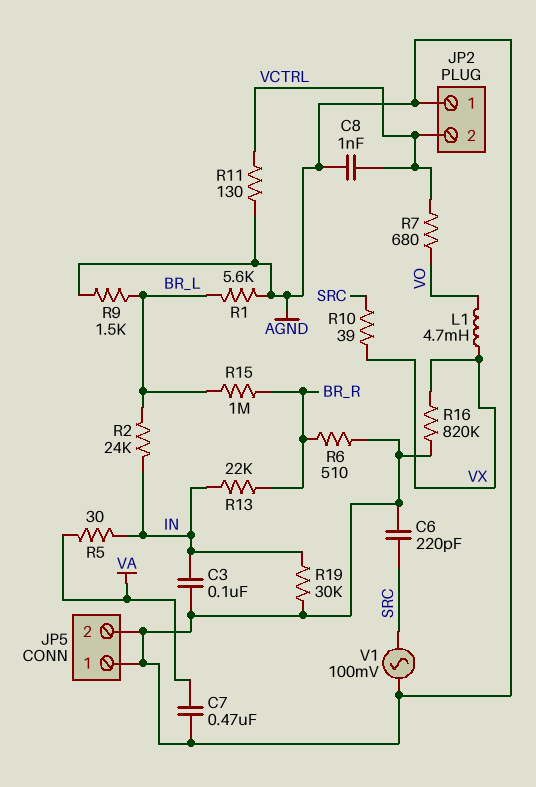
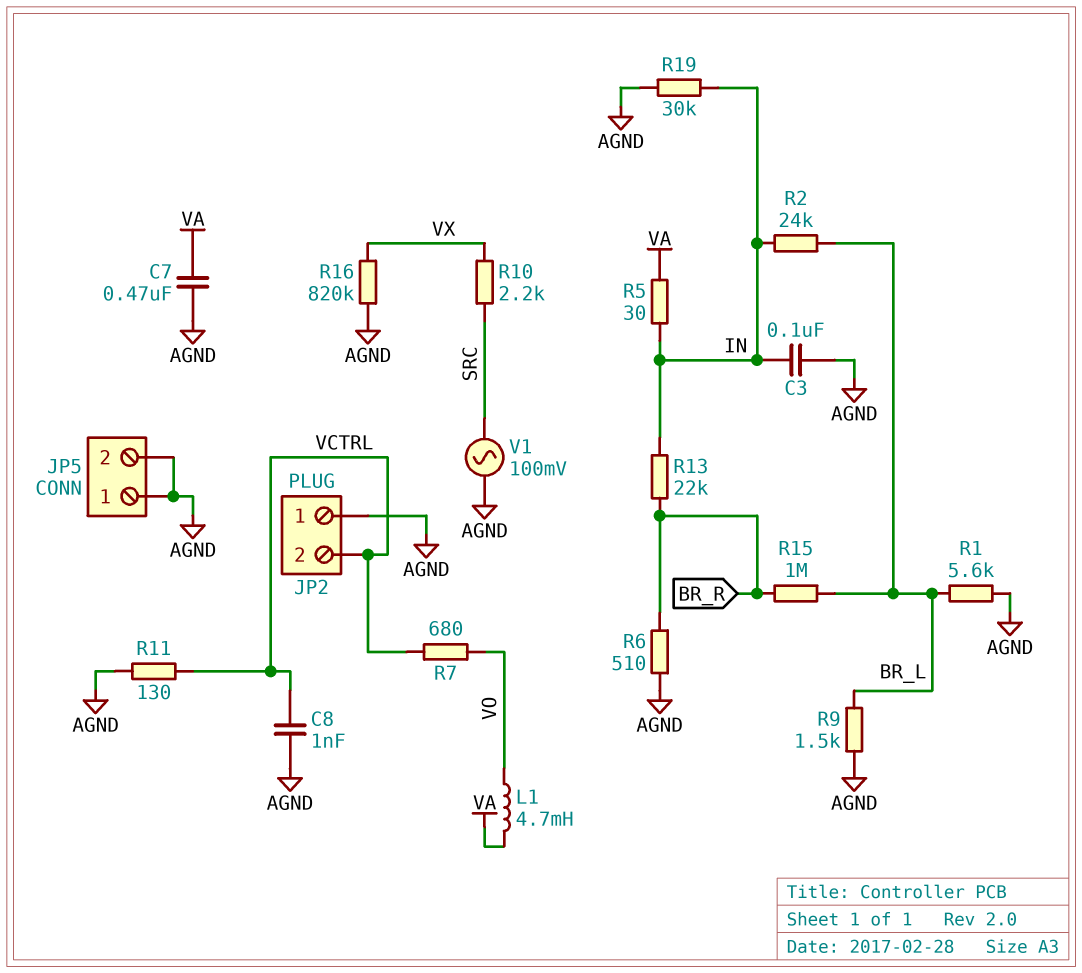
C6: 220pF (AGND, SRC) -> none
L1: 4.7mH (VO, VX) -> 4.7mH (VA, VO)
R10: 39 (SRC, VX) -> 2.2k (SRC, VX)

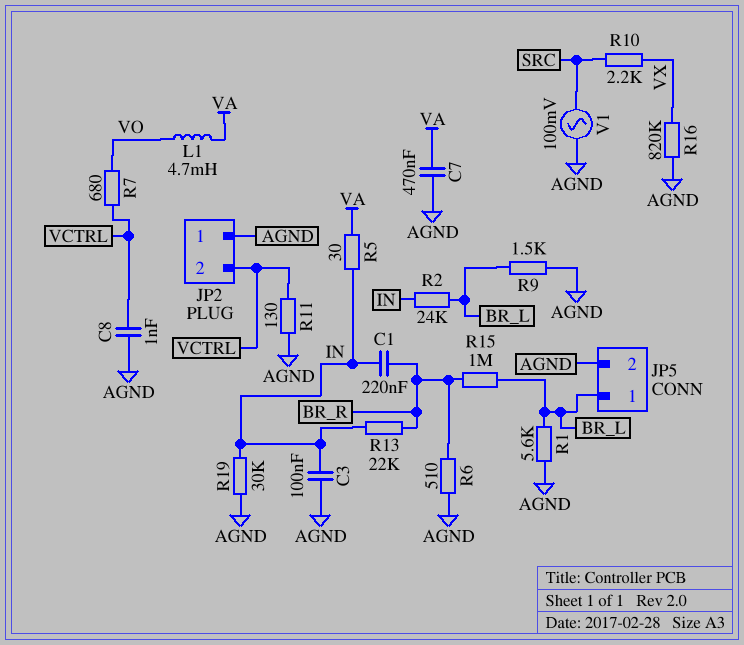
C1: none -> 220nF (BR_R, IN)
JP5 pin 1: AGND -> BR_L

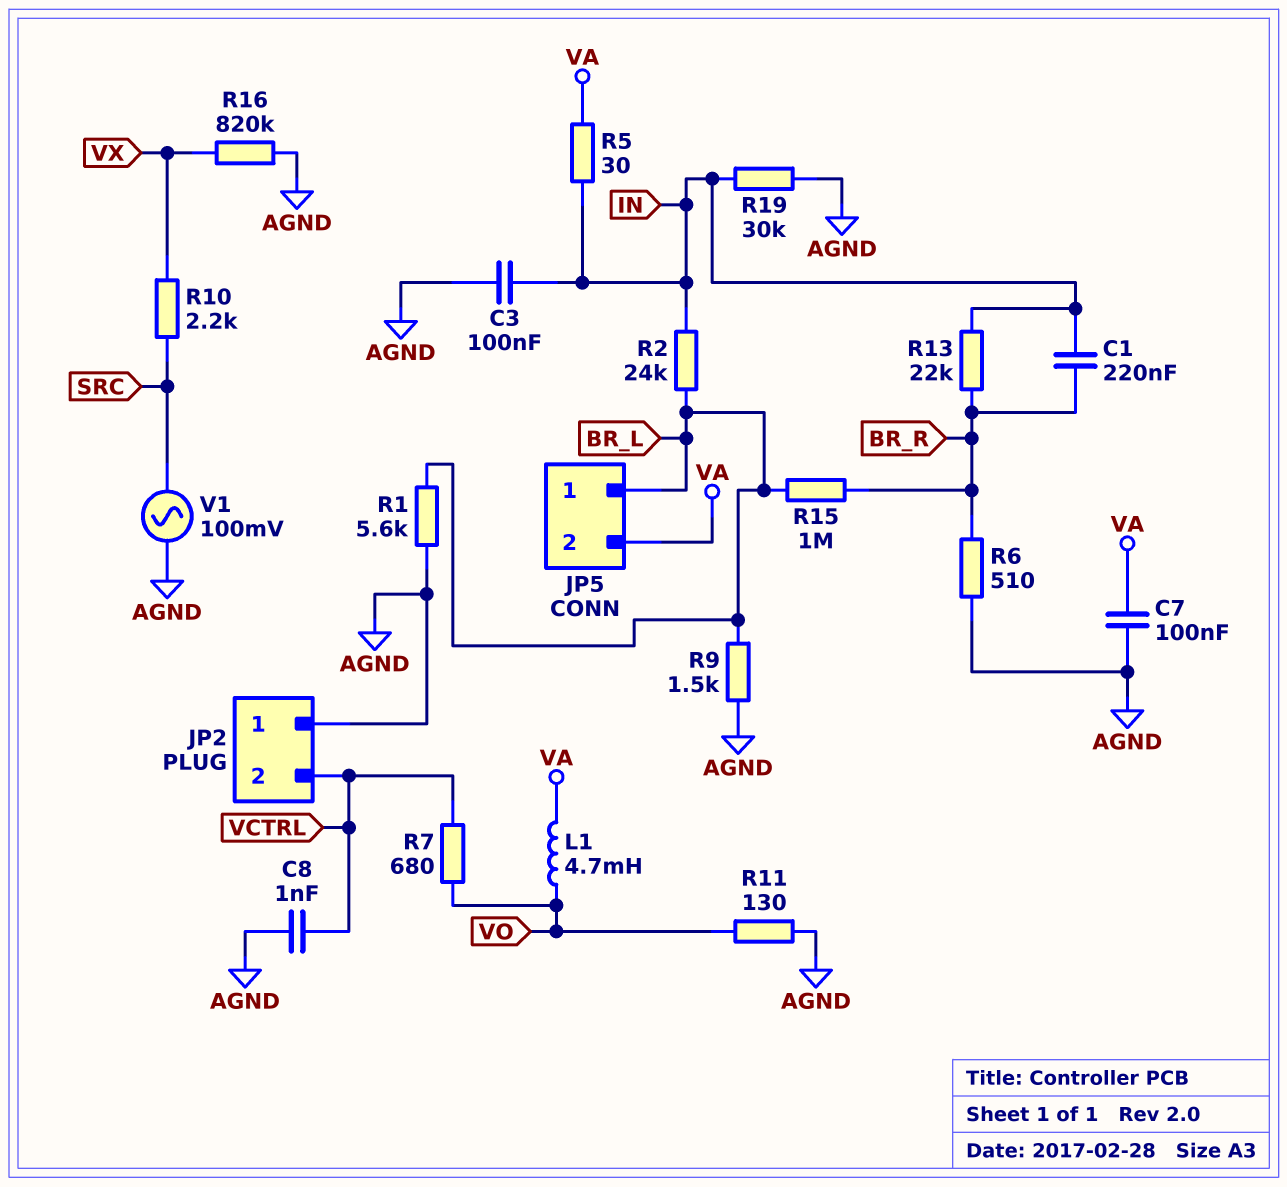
C7: 470nF (AGND, VA) -> 100nF (AGND, VA)
JP5 pin 2: AGND -> VA
R11: 130 (AGND, VCTRL) -> 130 (AGND, VO)

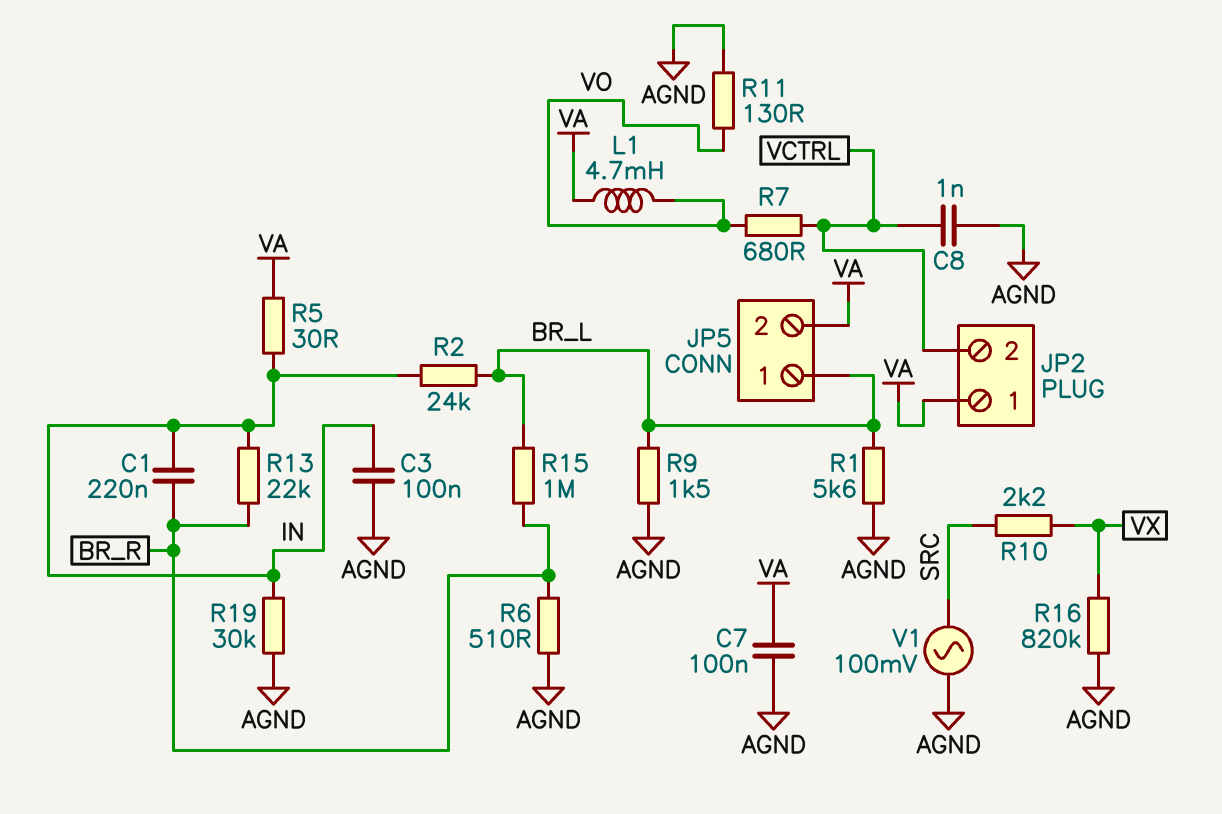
JP2 pin 1: AGND -> VA

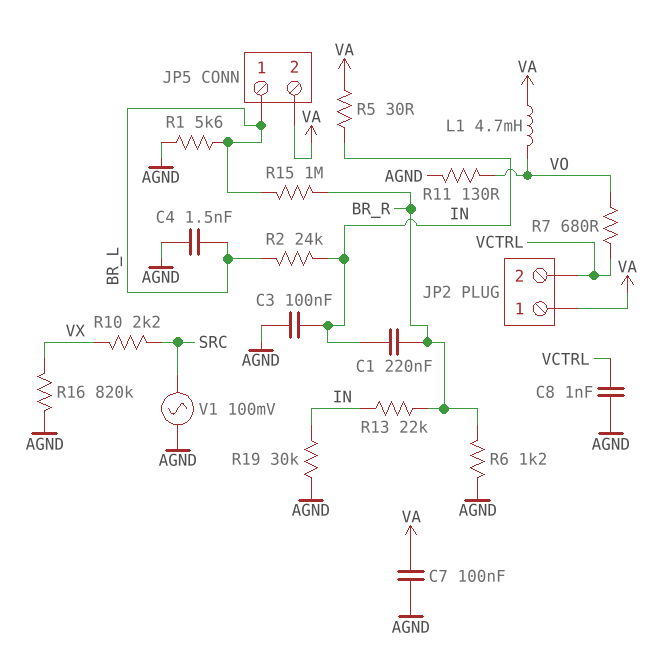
C4: none -> 1.5nF (AGND, BR_L)
R6: 510 (AGND, BR_R) -> 1.2k (AGND, BR_R)
R9: 1.5k (AGND, BR_L) -> none

